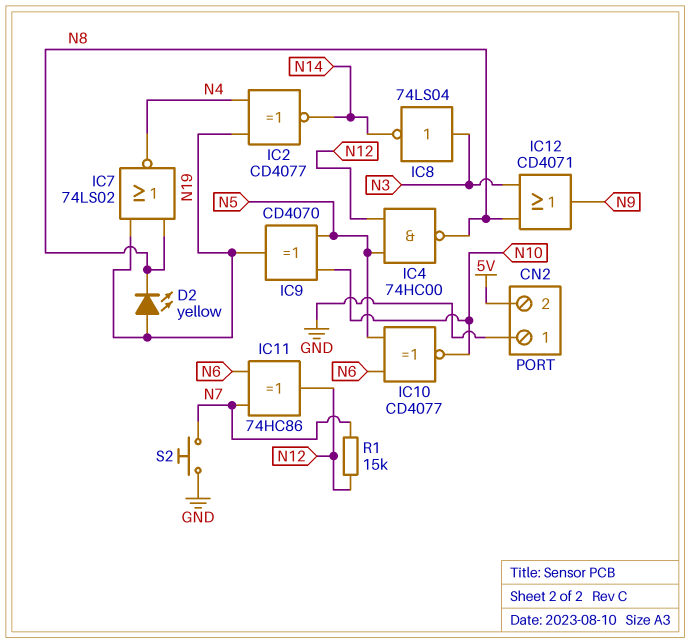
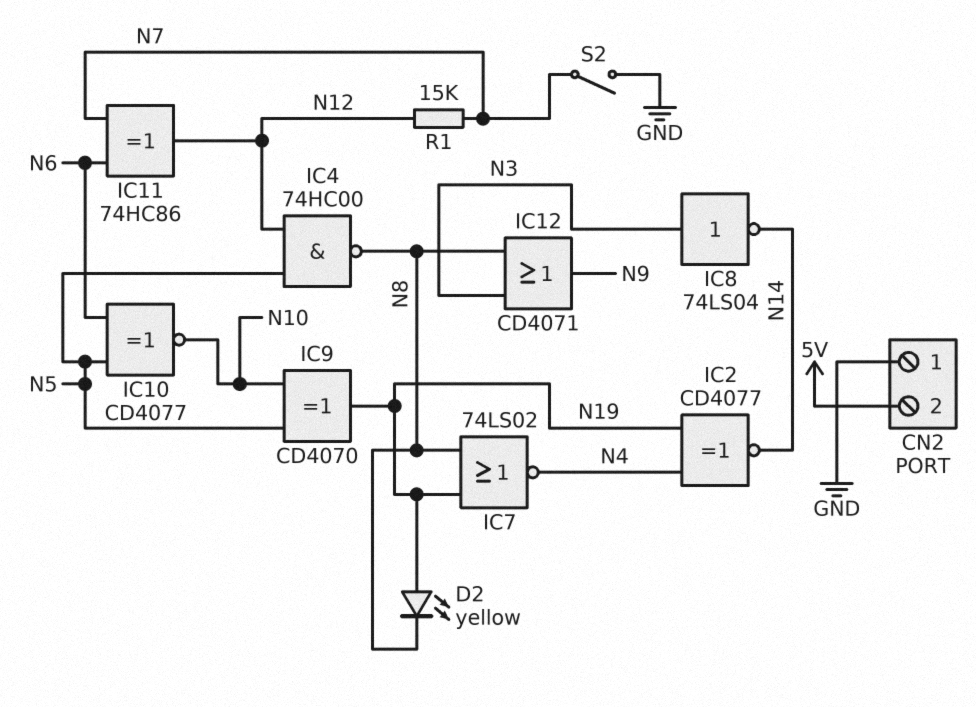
S2: button (GND, N7) -> switch (GND, N7)

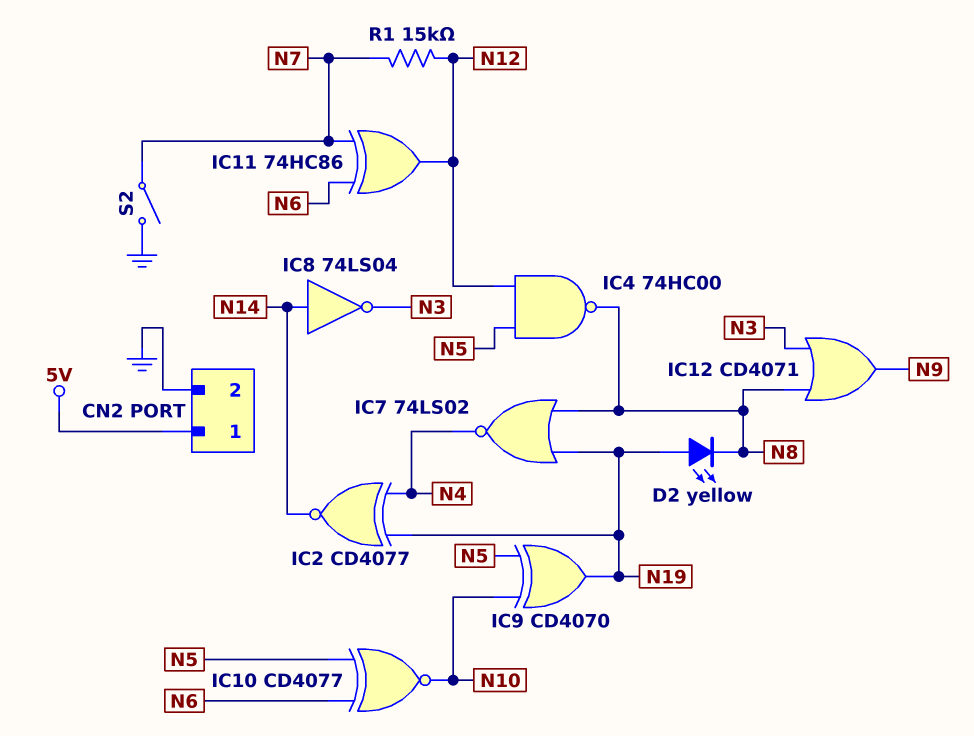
CN2 pin 1: GND -> 5V
CN2 pin 2: 5V -> GND
IC8: NOT 74LS04 (in N3, out N14) -> NOT 74LS04 (in N14, out N3)

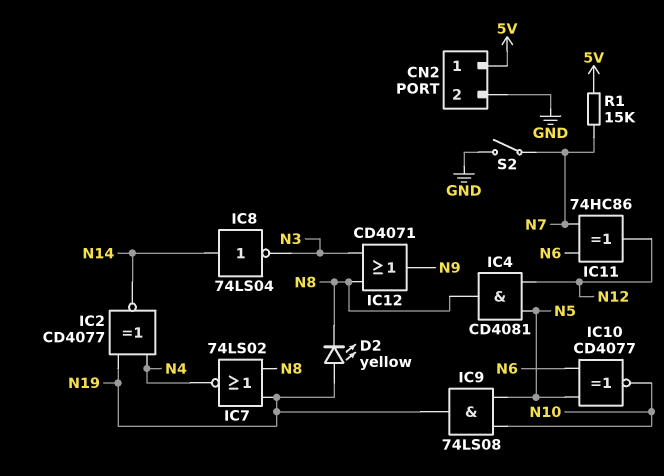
IC4: NAND 74HC00 (in N5, in N12, out N8) -> AND CD4081 (in N5, in N12, out N8)
IC9: XOR CD4070 (in N5, in N10, out N19) -> AND 74LS08 (in N5, in N10, out N19)
R1: 15k (N7, N12) -> 15k (5V, N7)

